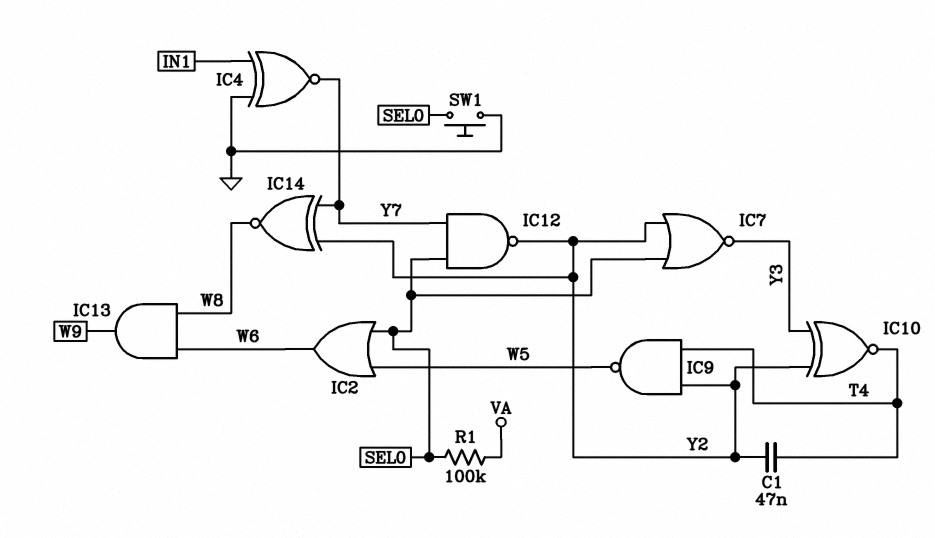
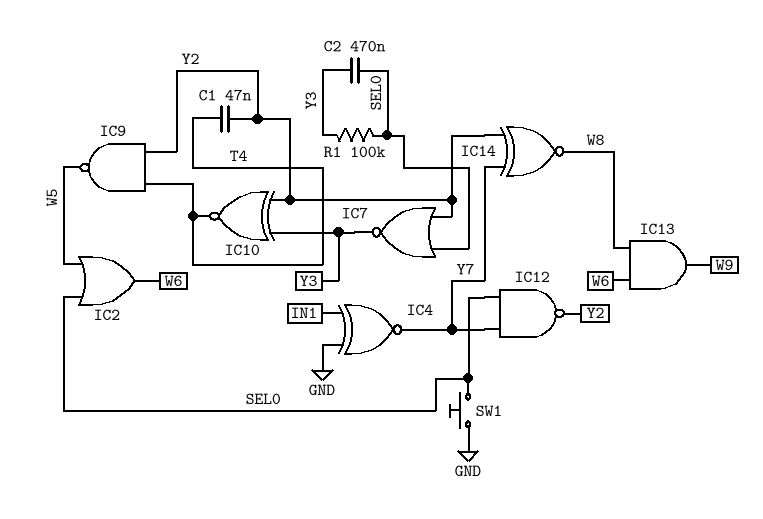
C2: none -> 470nF (SEL0, Y3)
R1: 100k (SEL0, VA) -> 100k (SEL0, Y3)

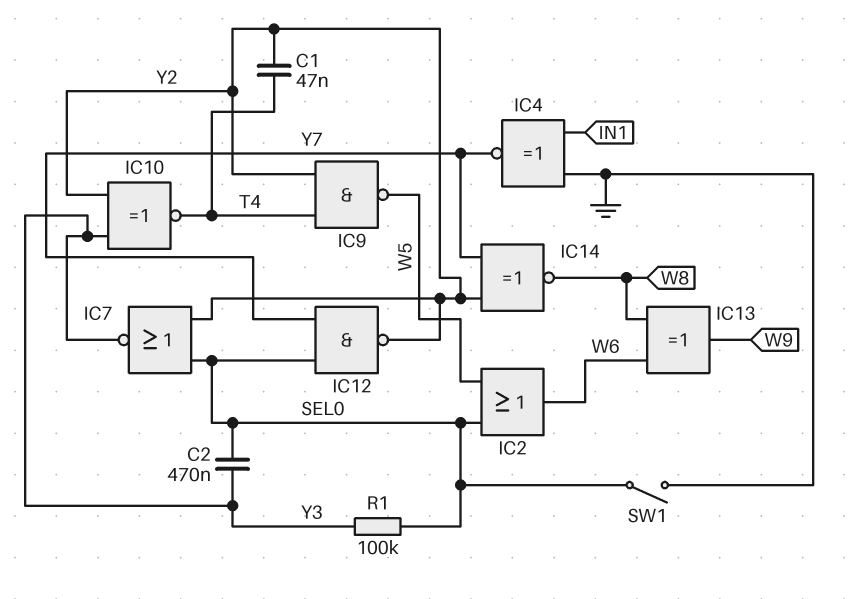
IC13: AND (in W6, in W8, out W9) -> XOR (in W6, in W8, out W9)
SW1: button (GND, SEL0) -> switch (GND, SEL0)

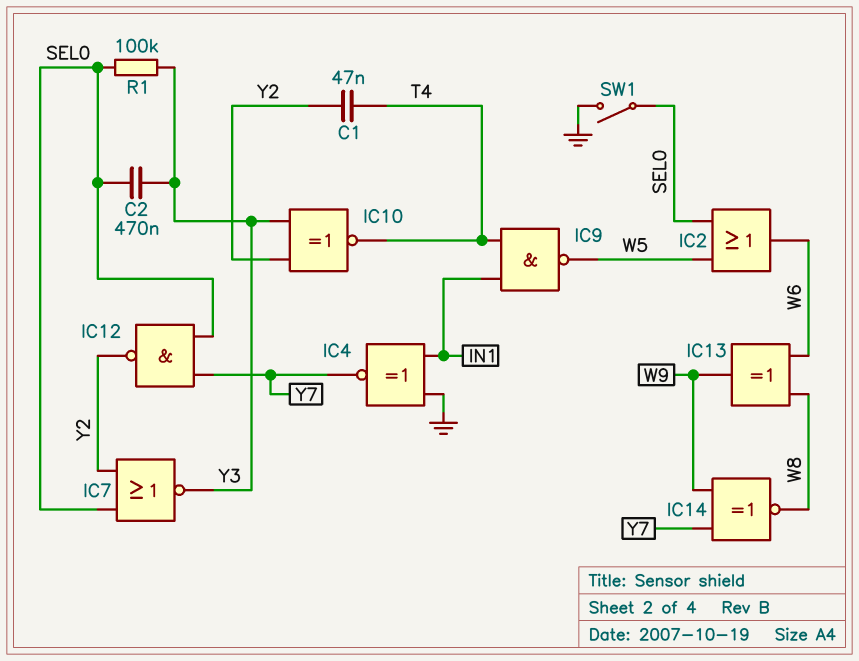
IC9: NAND (in T4, in Y2, out W5) -> NAND (in IN1, in T4, out W5)
IC14: XNOR (in Y2, in Y7, out W8) -> XNOR (in W9, in Y7, out W8)

